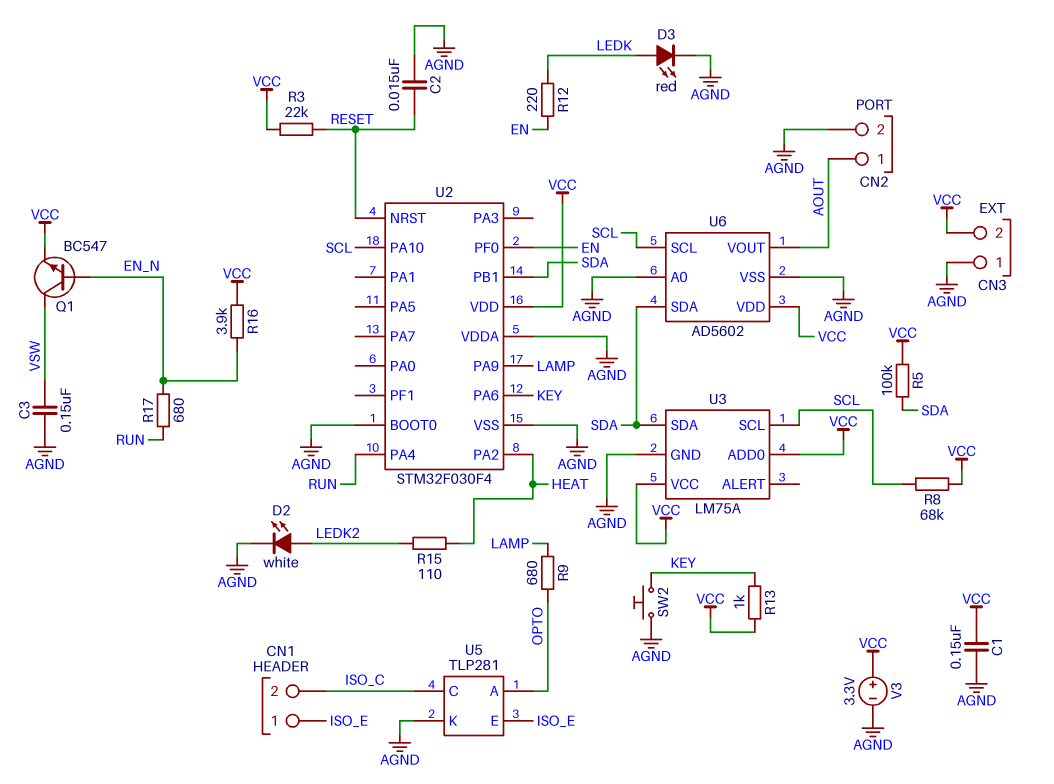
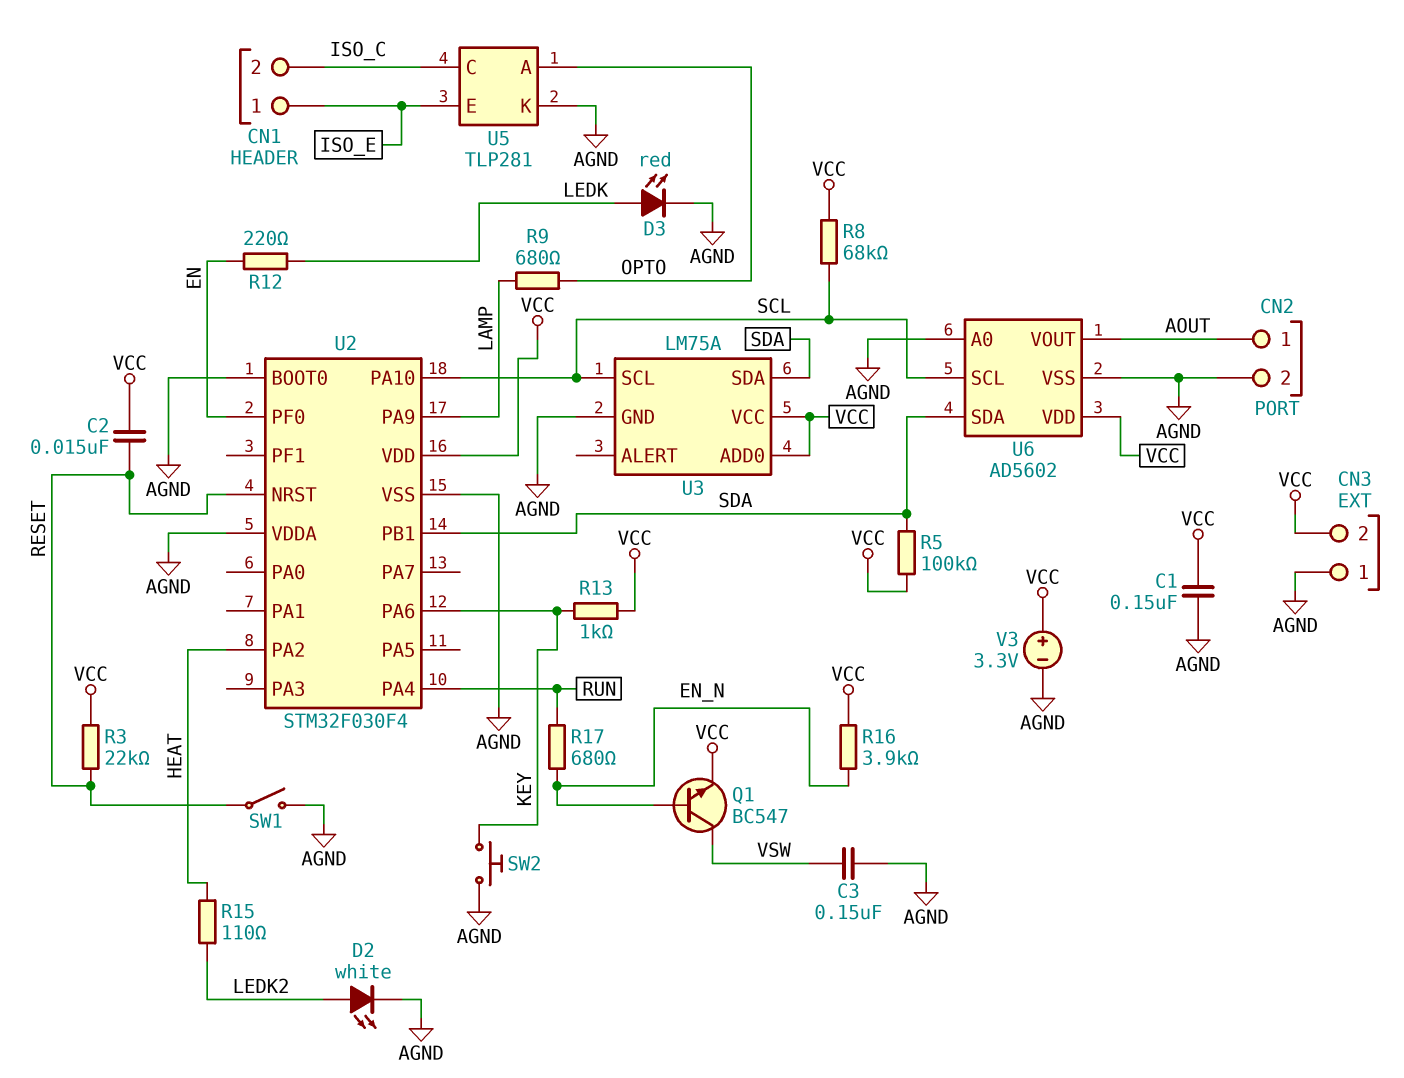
C2: 15nF (AGND, RESET) -> 15nF (RESET, VCC)
SW1: none -> switch (AGND, RESET)

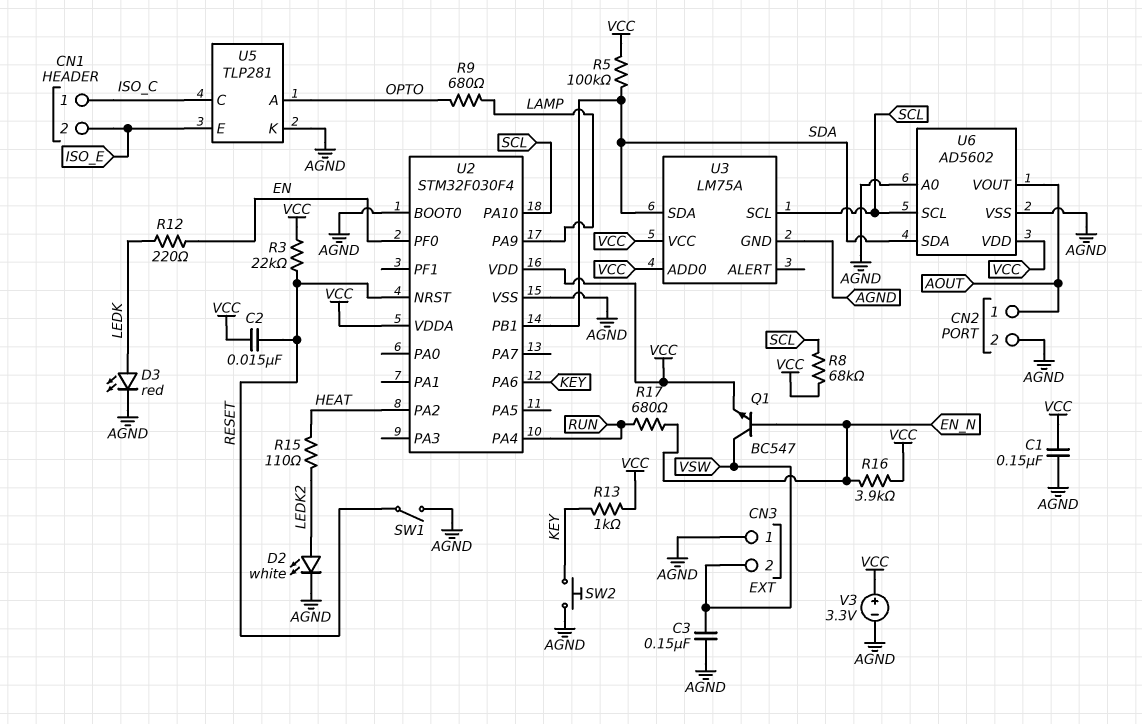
CN1 pin 1: ISO_E -> ISO_C
CN1 pin 2: ISO_C -> ISO_E
CN3 pin 2: VCC -> VSW
U2 pin VDDA: AGND -> VCC

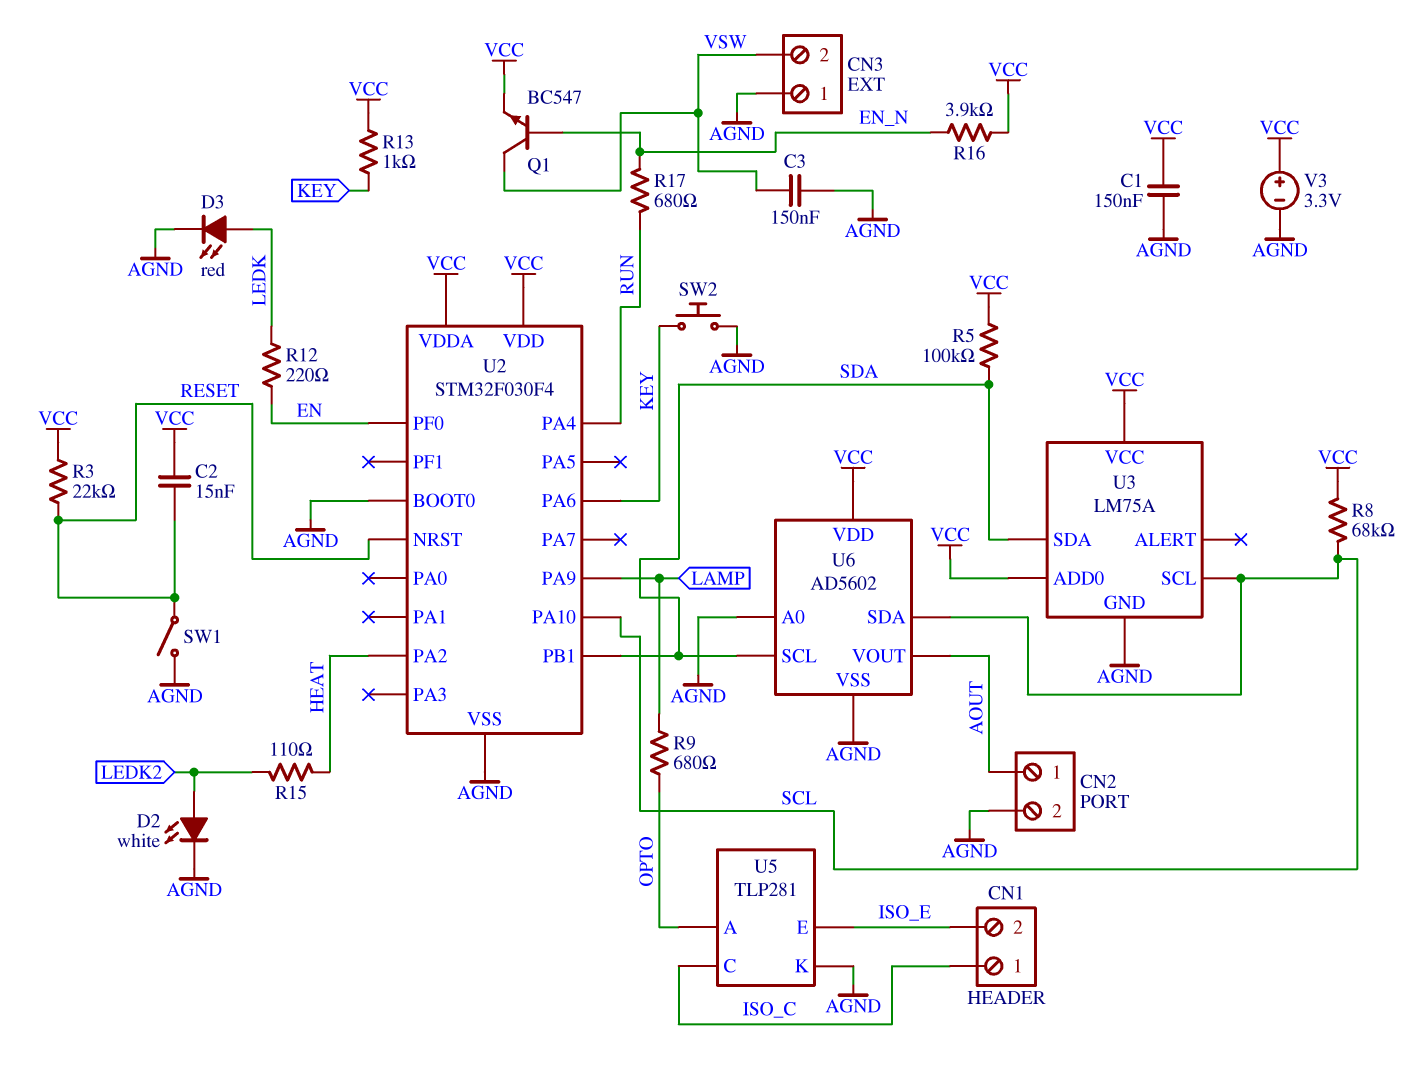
U6 pin SCL: SCL -> SDA
U6 pin SDA: SDA -> SCL

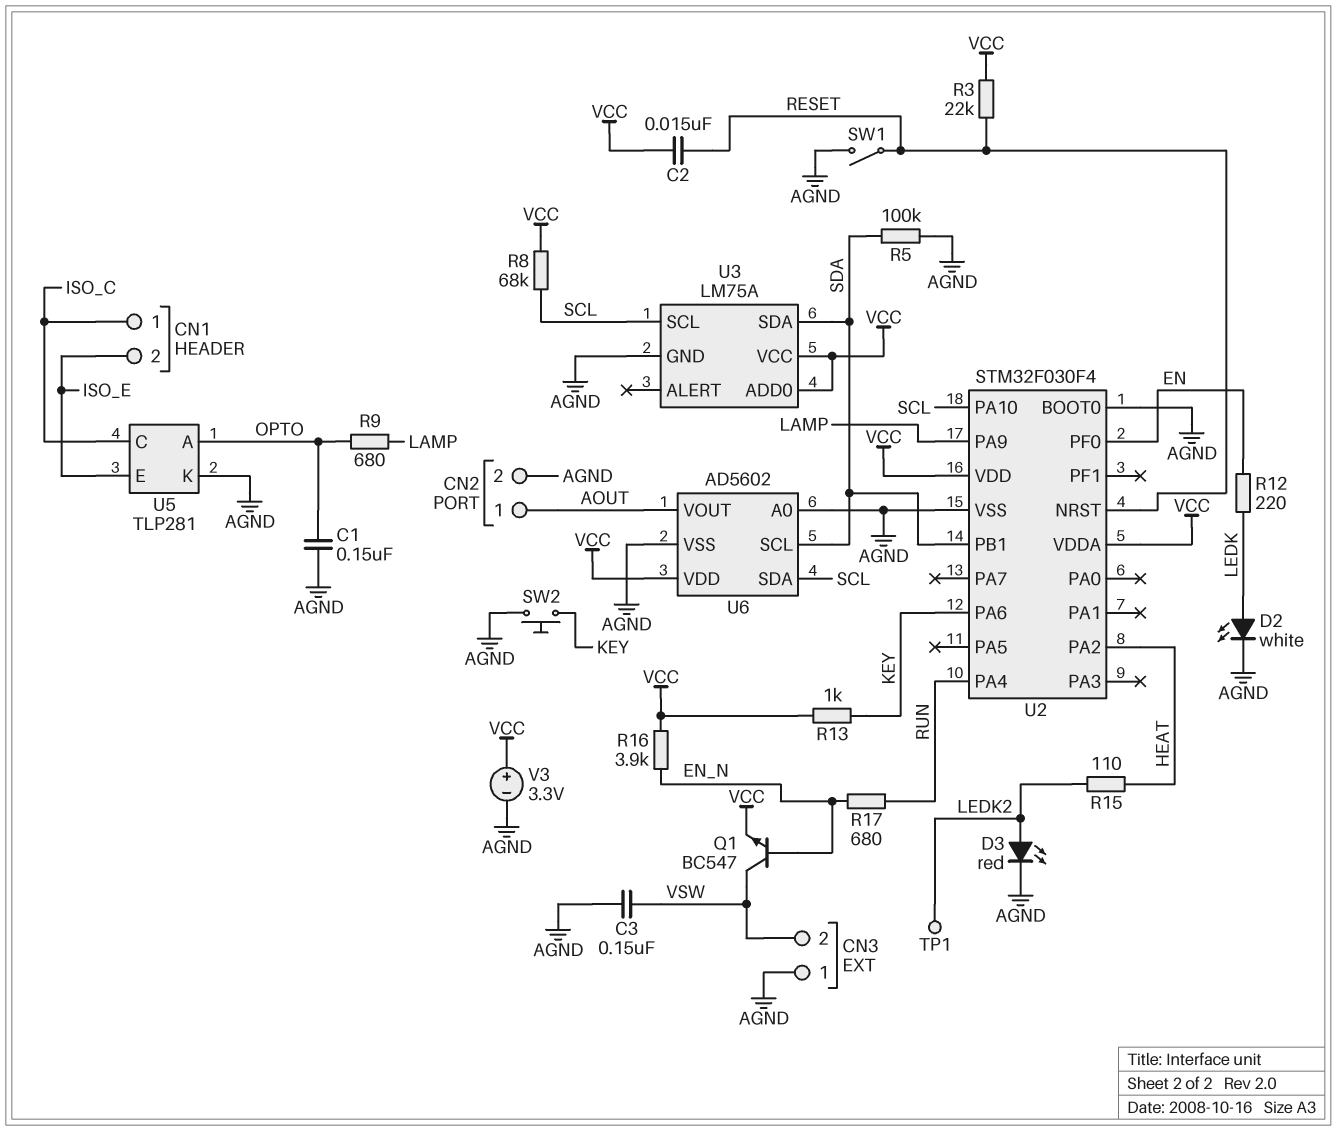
C1: 150nF (AGND, VCC) -> 150nF (AGND, OPTO)
D2: LED white (A LEDK2, K AGND) -> LED white (A LEDK, K AGND)
D3: LED red (A LEDK, K AGND) -> LED red (A LEDK2, K AGND)
R5: 100k (SDA, VCC) -> 100k (AGND, SDA)
TP1: none -> test point (LEDK2)

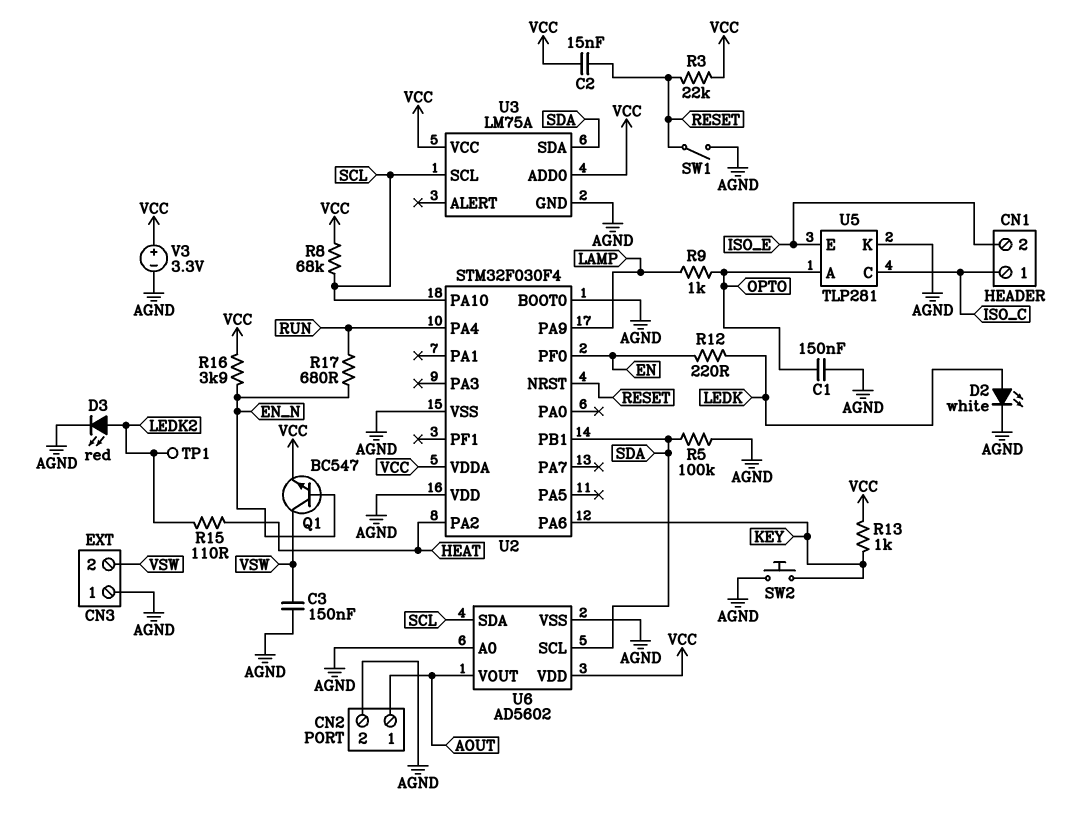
R9: 680 (LAMP, OPTO) -> 1k (LAMP, OPTO)
U2 pin VDD: VCC -> AGND

